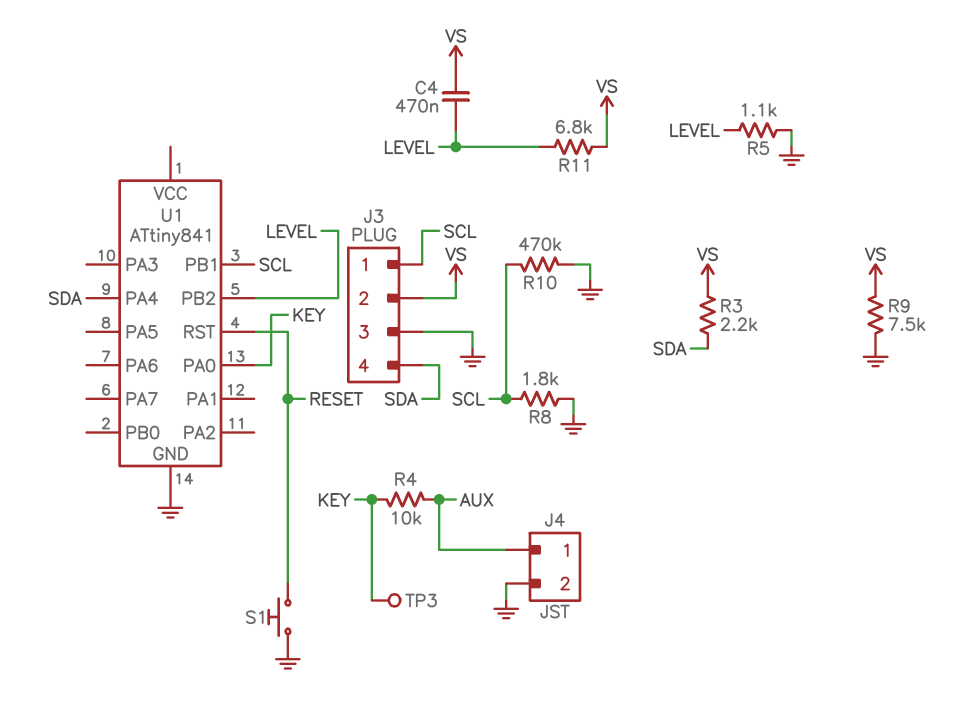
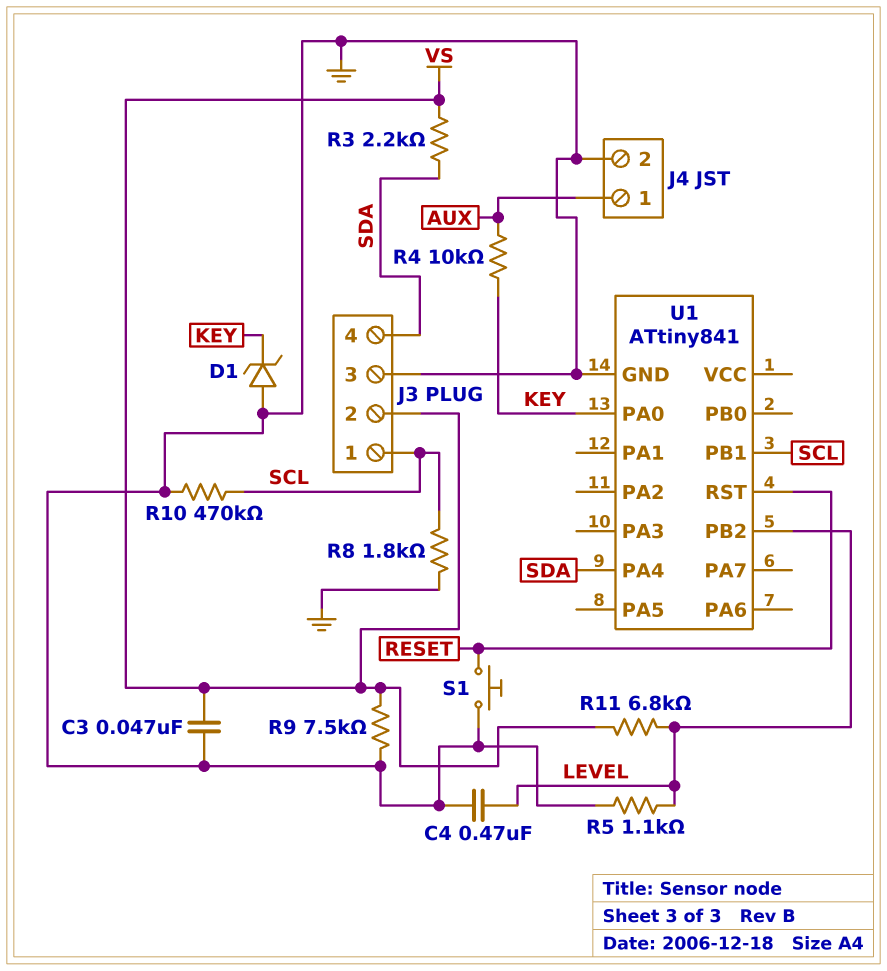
C3: none -> 47nF (GND, VS)
C4: 470nF (LEVEL, VS) -> 470nF (GND, LEVEL)
D1: none -> zener (A GND, K KEY)
TP3: test point (KEY) -> none

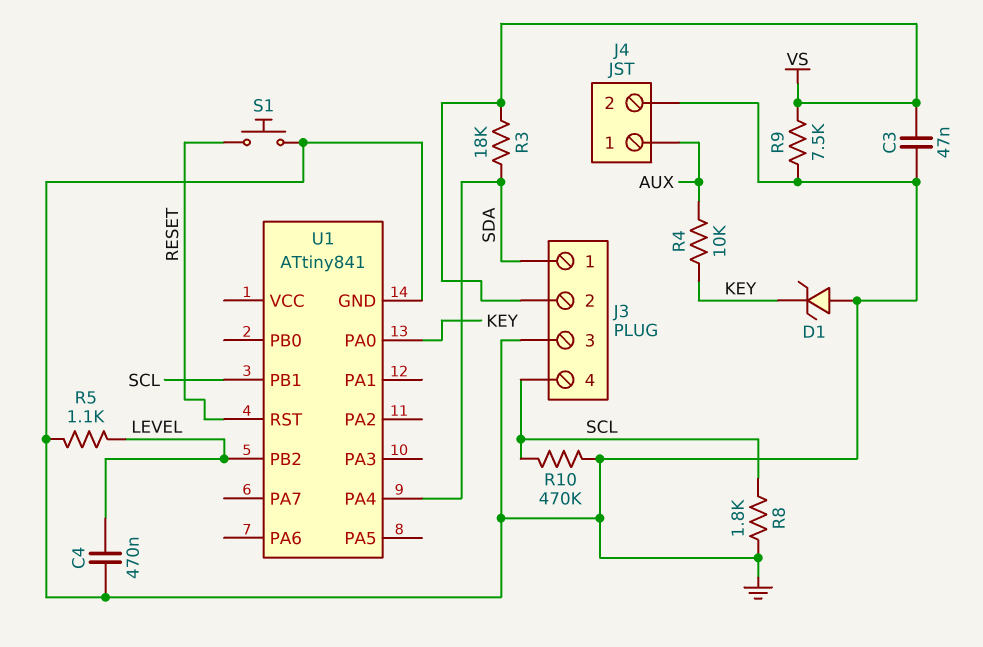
J3 pin 1: SCL -> SDA
J3 pin 4: SDA -> SCL
R3: 2.2k (SDA, VS) -> 18k (SDA, VS)
R11: 6.8k (LEVEL, VS) -> none

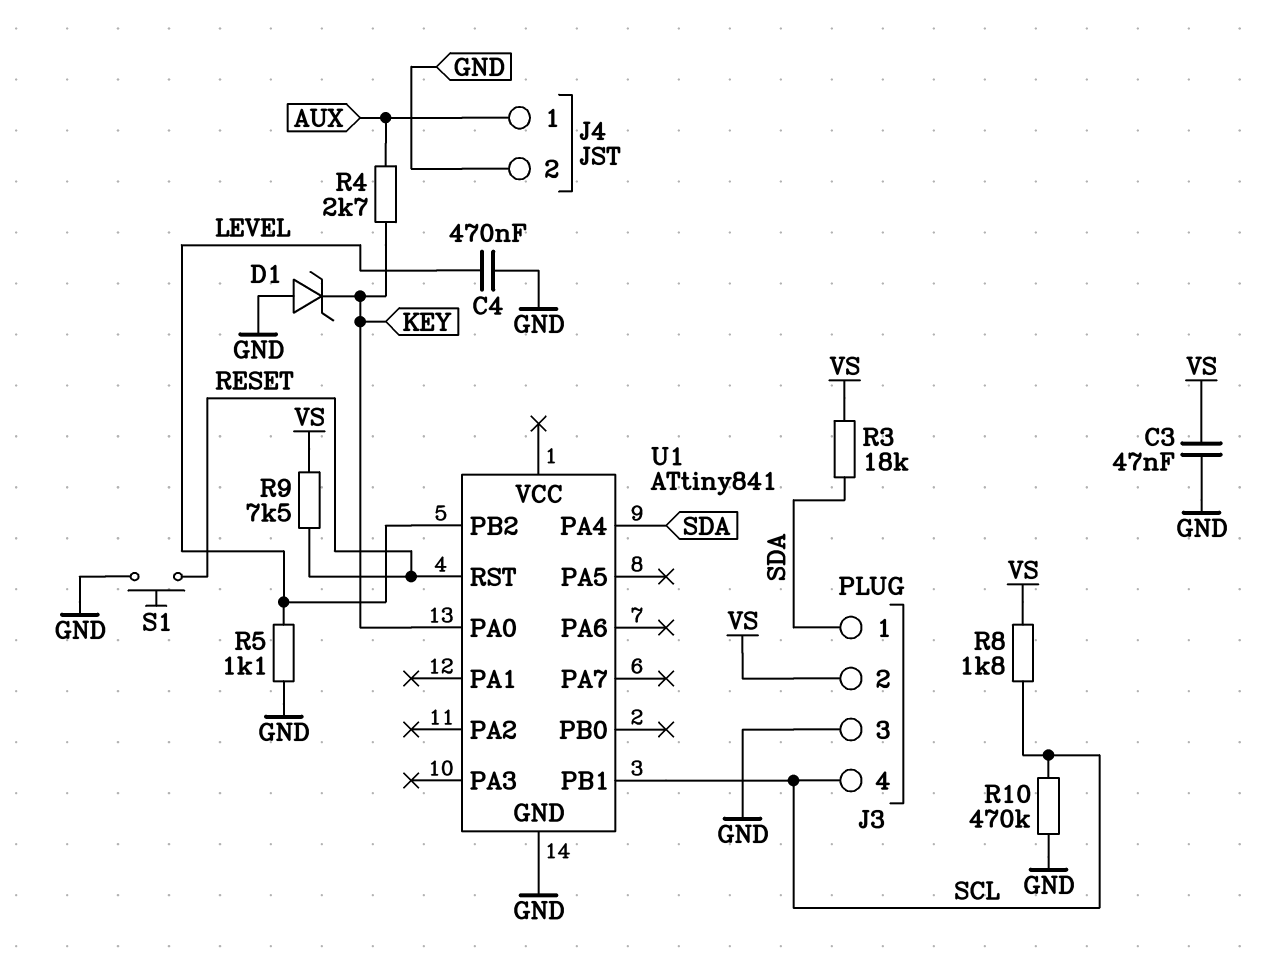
R4: 10k (AUX, KEY) -> 2.7k (AUX, KEY)
R8: 1.8k (GND, SCL) -> 1.8k (SCL, VS)
R9: 7.5k (GND, VS) -> 7.5k (RESET, VS)

